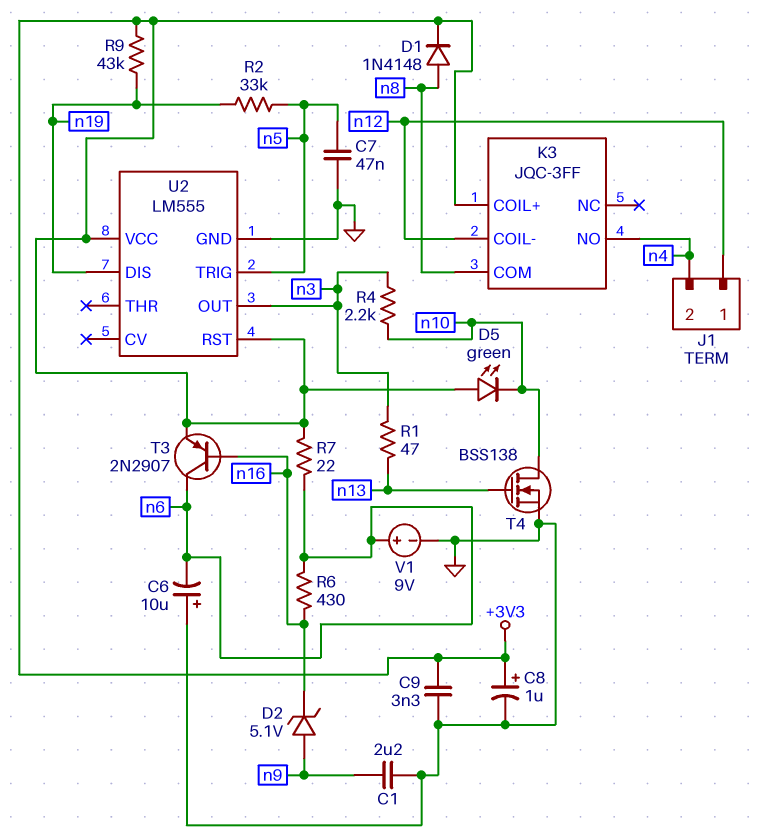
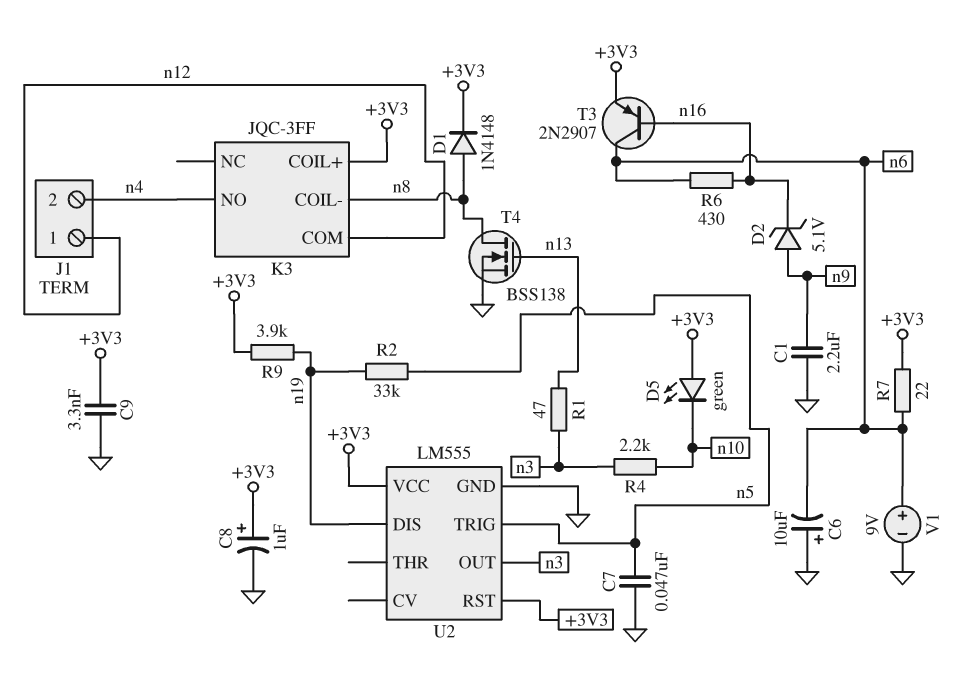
K3 pin COIL-: n12 -> n8
K3 pin COM: n8 -> n12
R9: 43k (+3V3, n19) -> 3.9k (+3V3, n19)
T4: NMOS BSS138 (G n13, D n10, S GND) -> NMOS BSS138 (G n13, D n8, S GND)

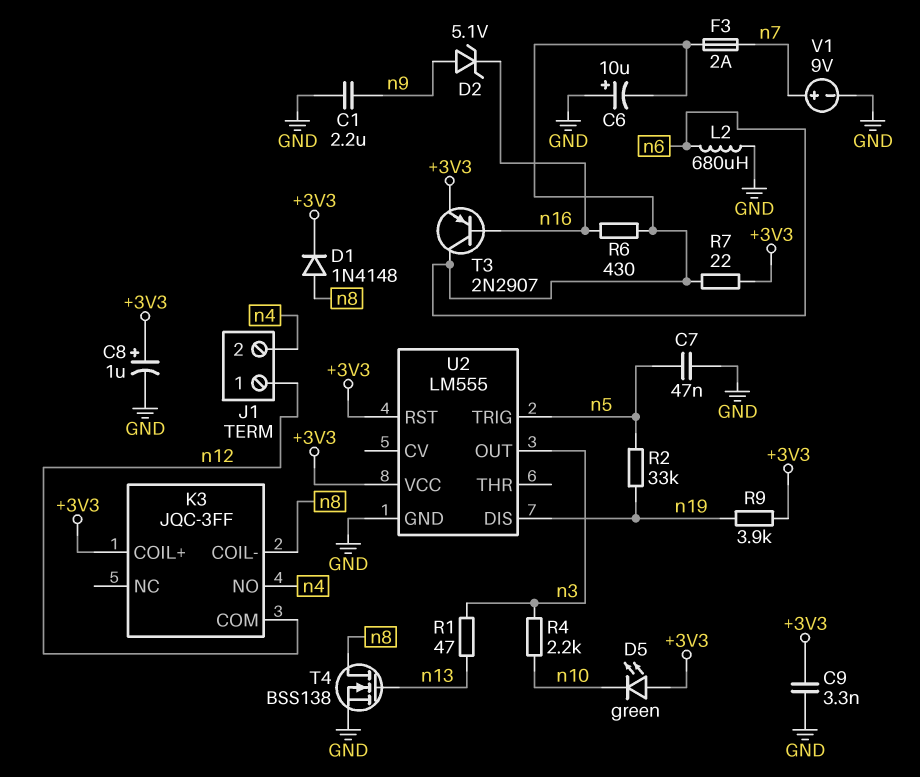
F3: none -> 2A (n6, n7)
L2: none -> 680uH (GND, n6)
V1: 9V (plus n6, minus GND) -> 9V (plus n7, minus GND)

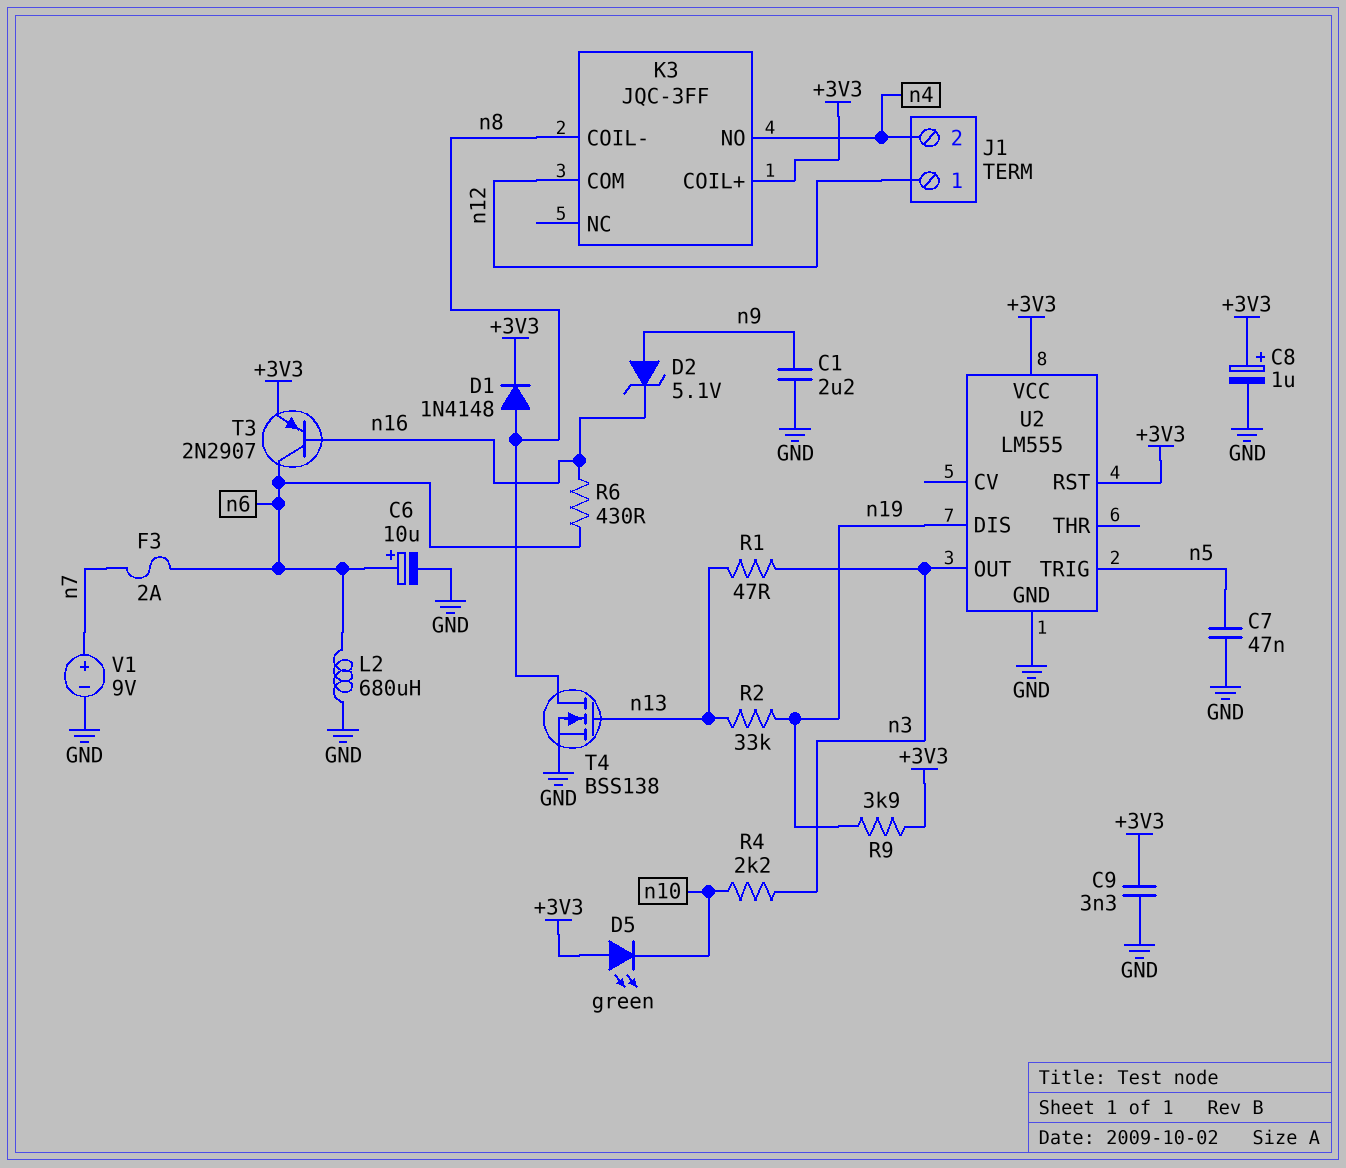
C6: 10uF (plus GND, minus n6) -> 10uF (plus n6, minus GND)
R2: 33k (n5, n19) -> 33k (n13, n19)
R7: 22 (+3V3, n6) -> none

